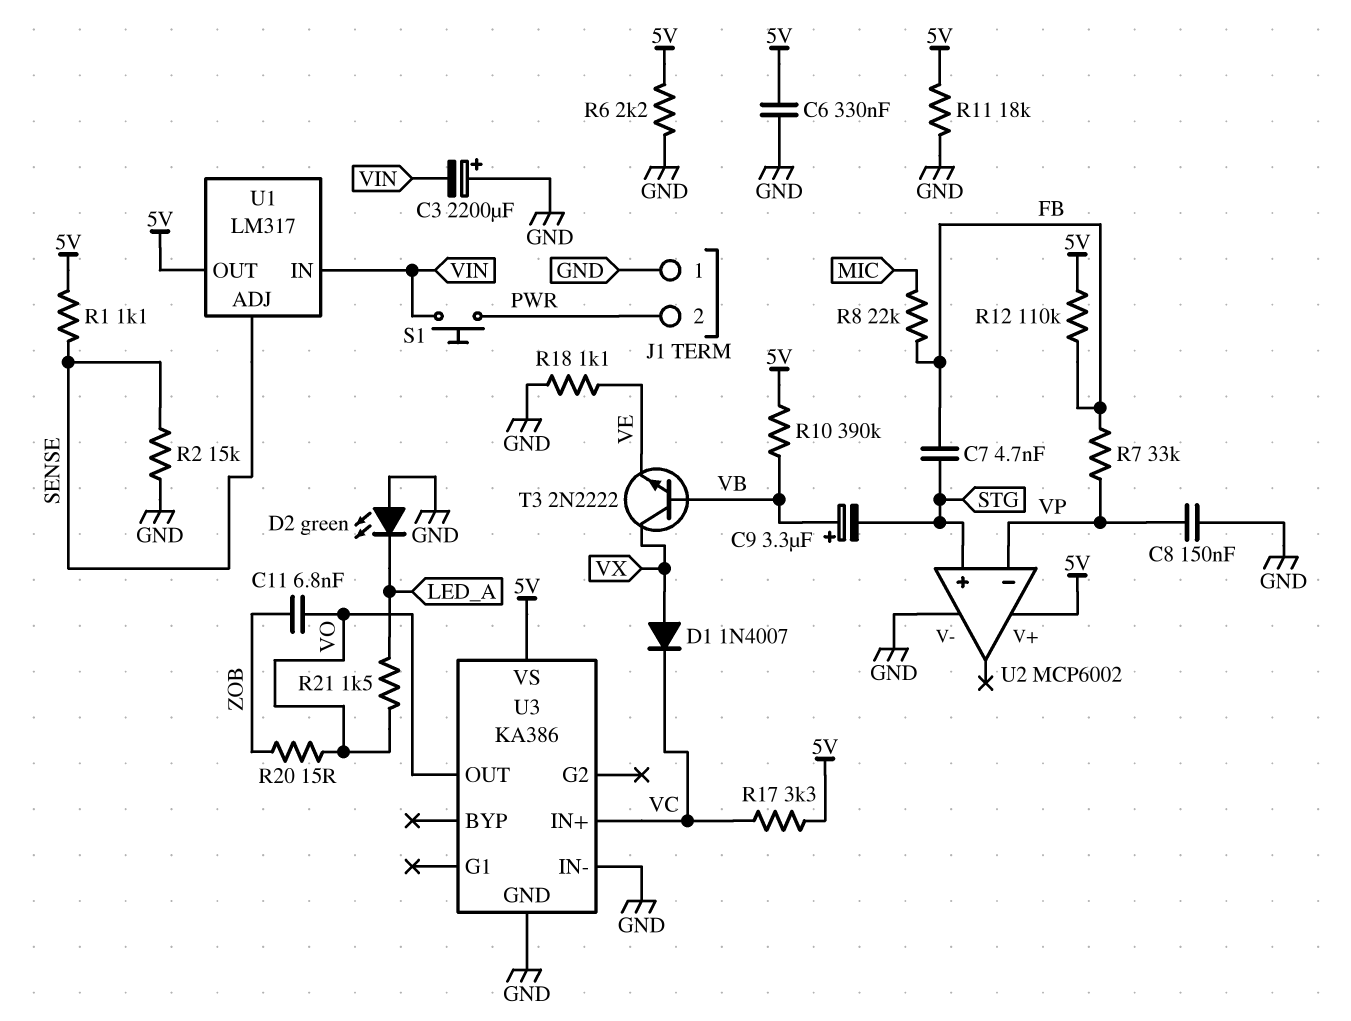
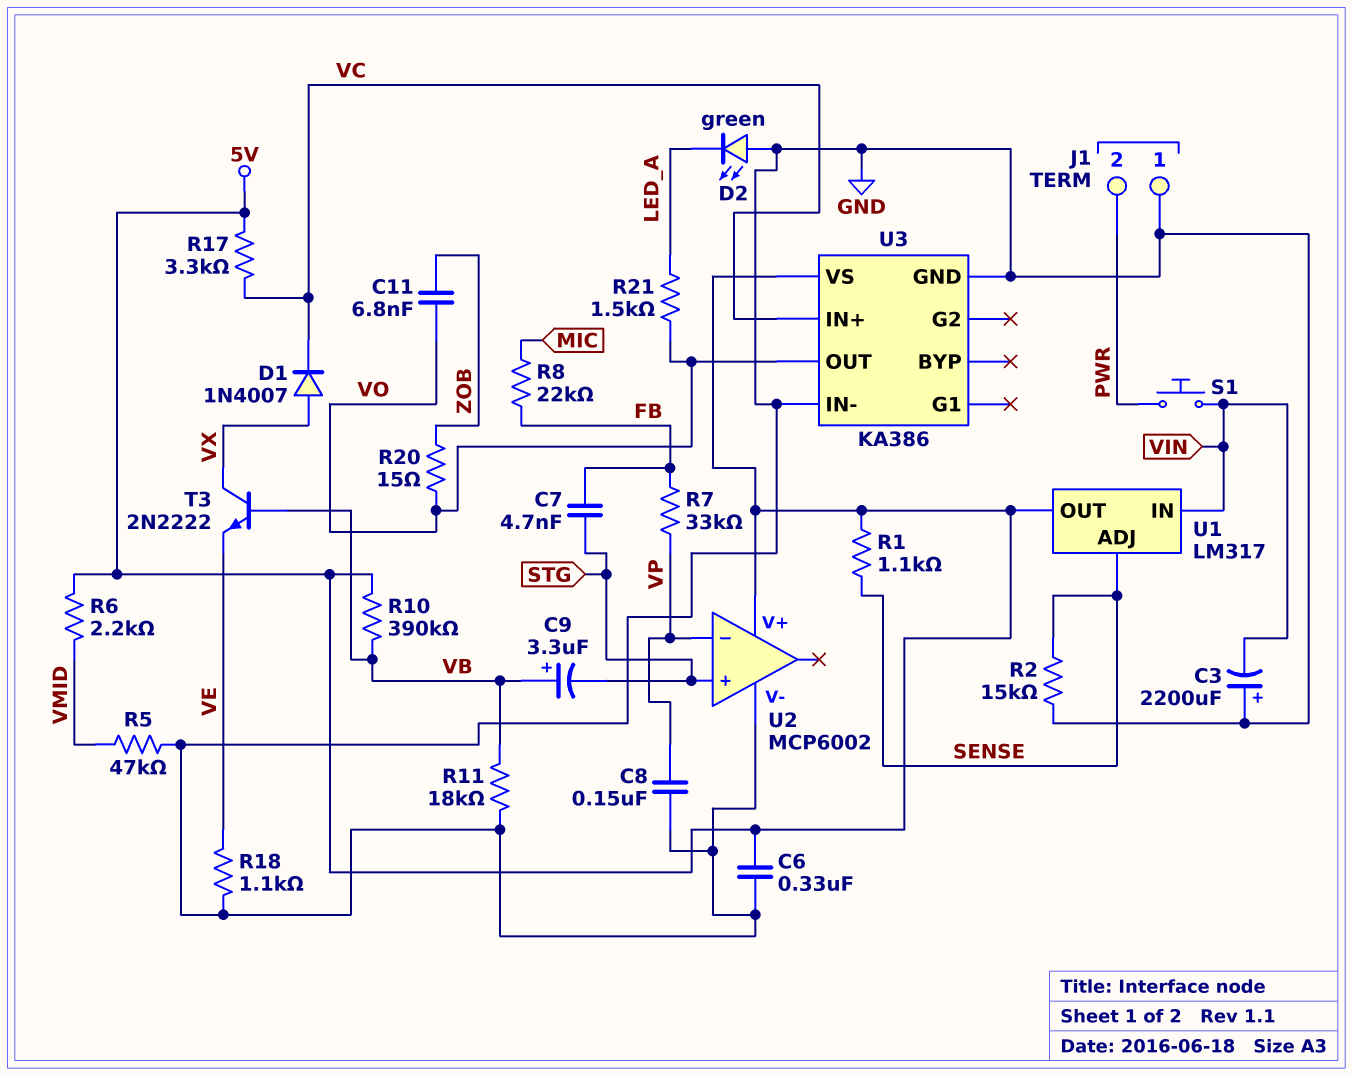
R5: none -> 47k (GND, VMID)
R6: 2.2k (5V, GND) -> 2.2k (5V, VMID)
R11: 18k (5V, GND) -> 18k (GND, VB)
R12: 110k (5V, FB) -> none

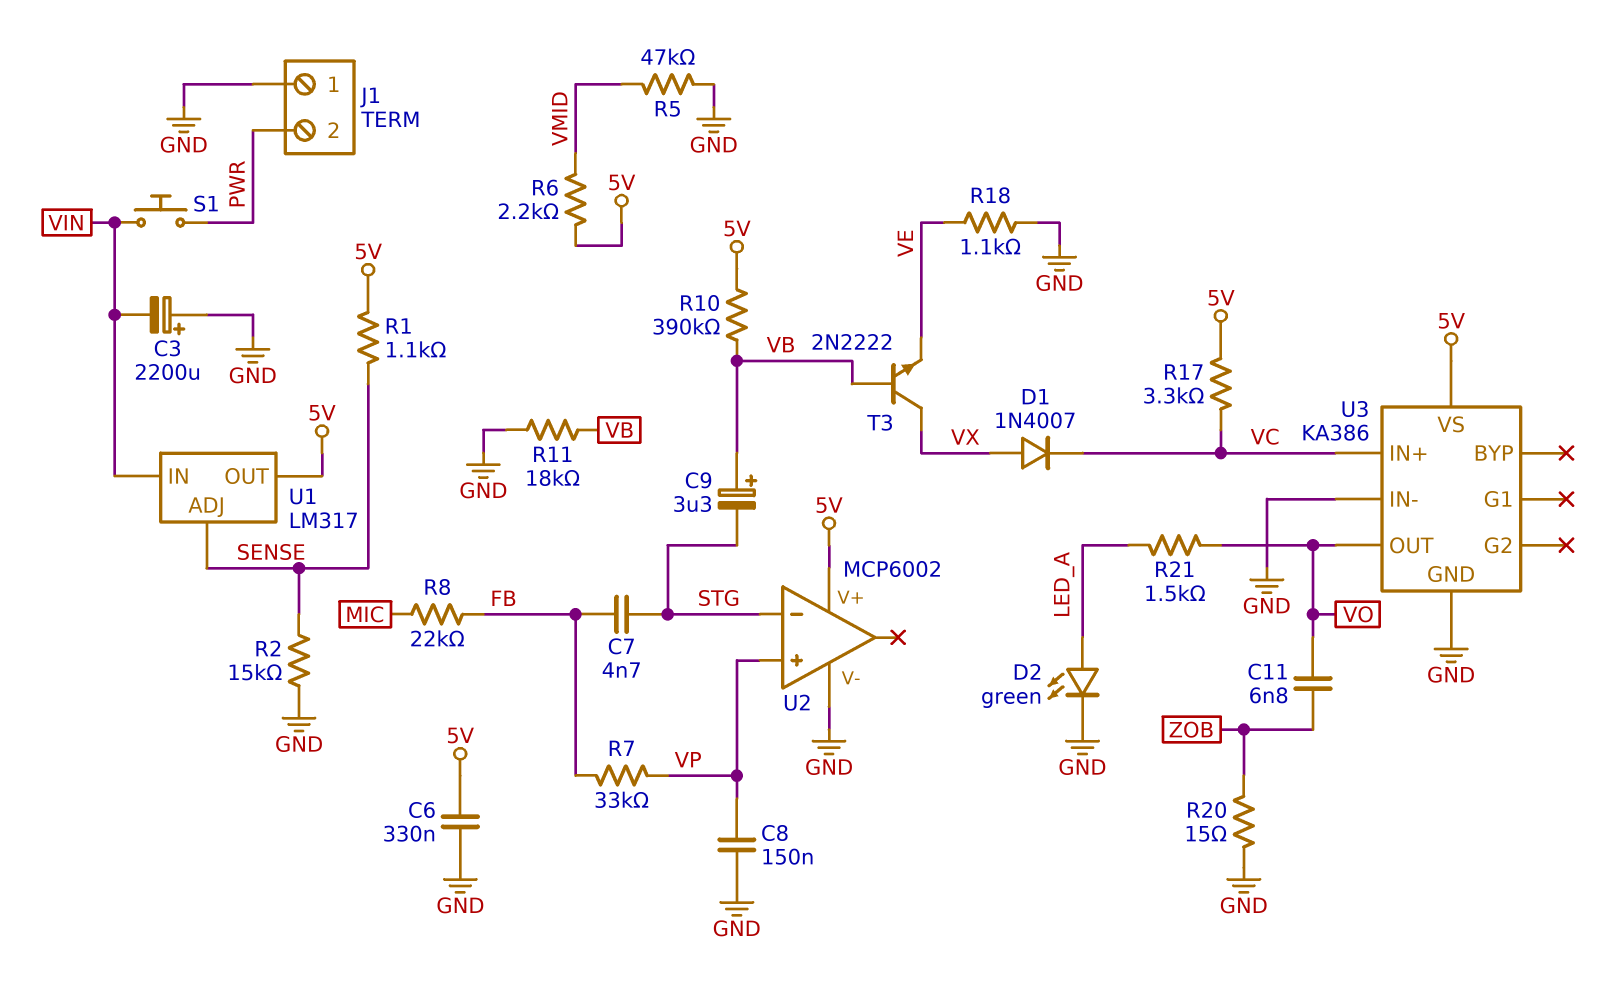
D2: LED green (A GND, K LED_A) -> LED green (A LED_A, K GND)
R20: 15 (VO, ZOB) -> 15 (GND, ZOB)
U2 pin in+: STG -> VP
U2 pin in-: VP -> STG

